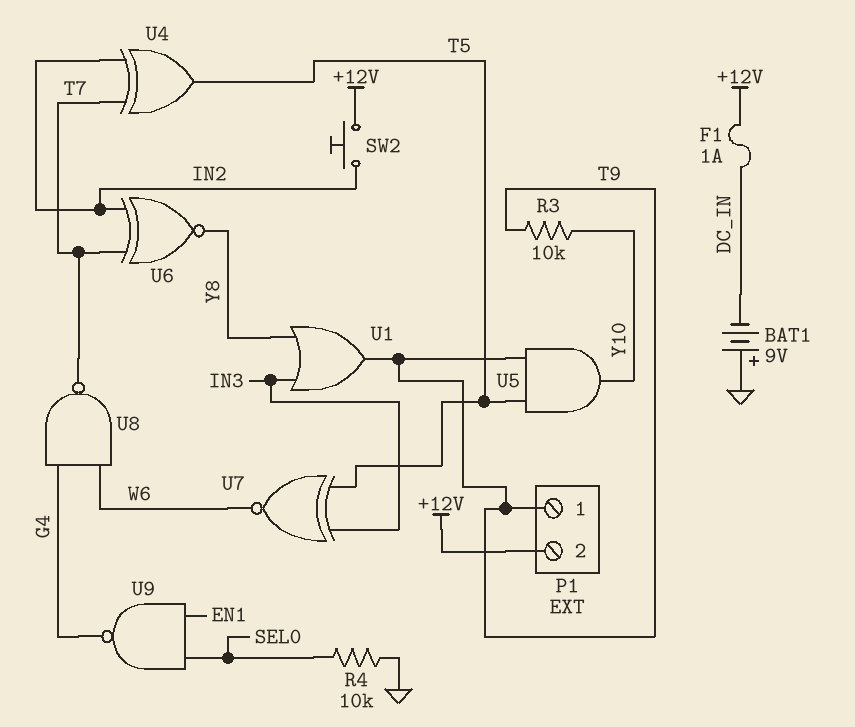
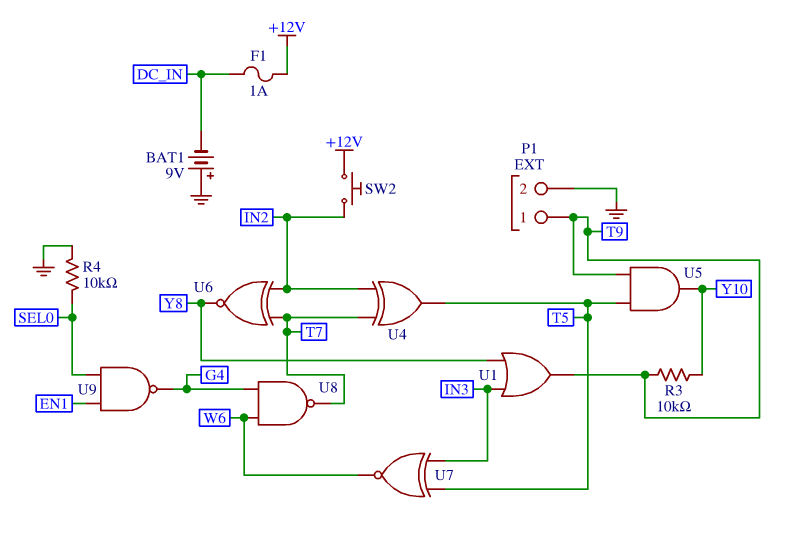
P1 pin 2: +12V -> GND

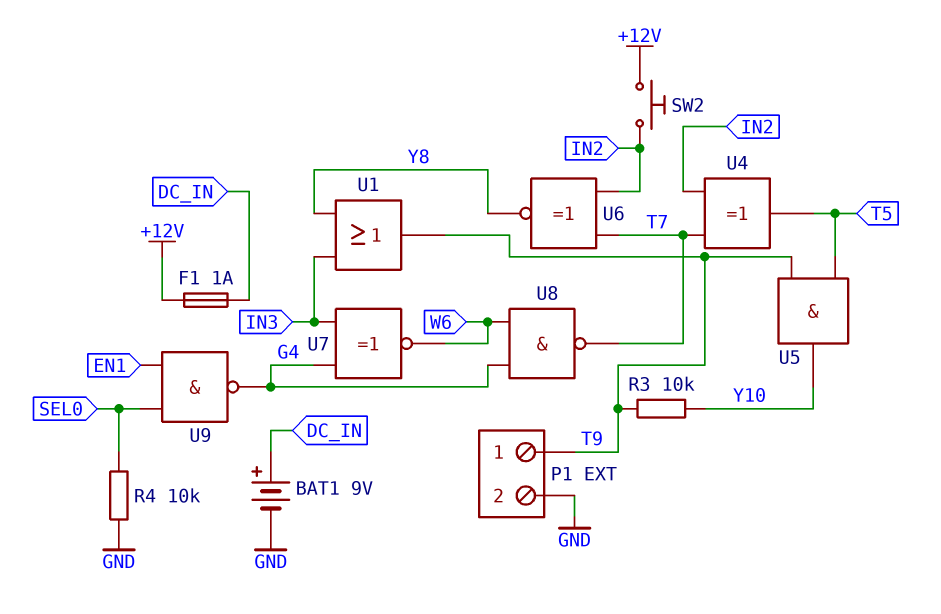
BAT1: 9V (plus GND, minus DC_IN) -> 9V (plus DC_IN, minus GND)
U7: XNOR (in IN3, in T5, out W6) -> XNOR (in G4, in IN3, out W6)

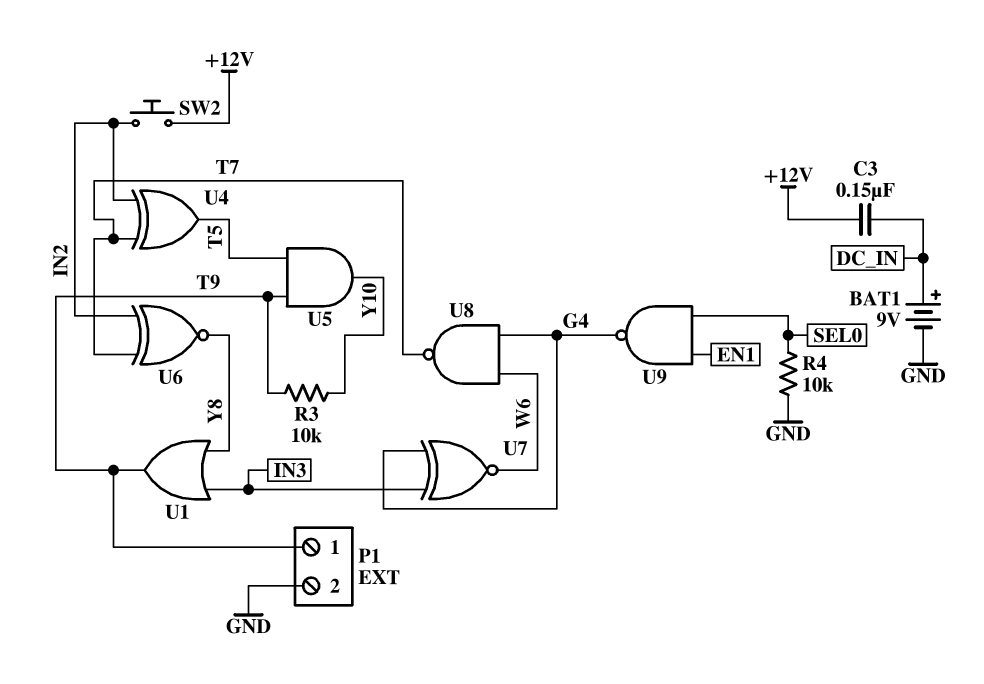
C3: none -> 150nF (+12V, DC_IN)
F1: 1A (+12V, DC_IN) -> none

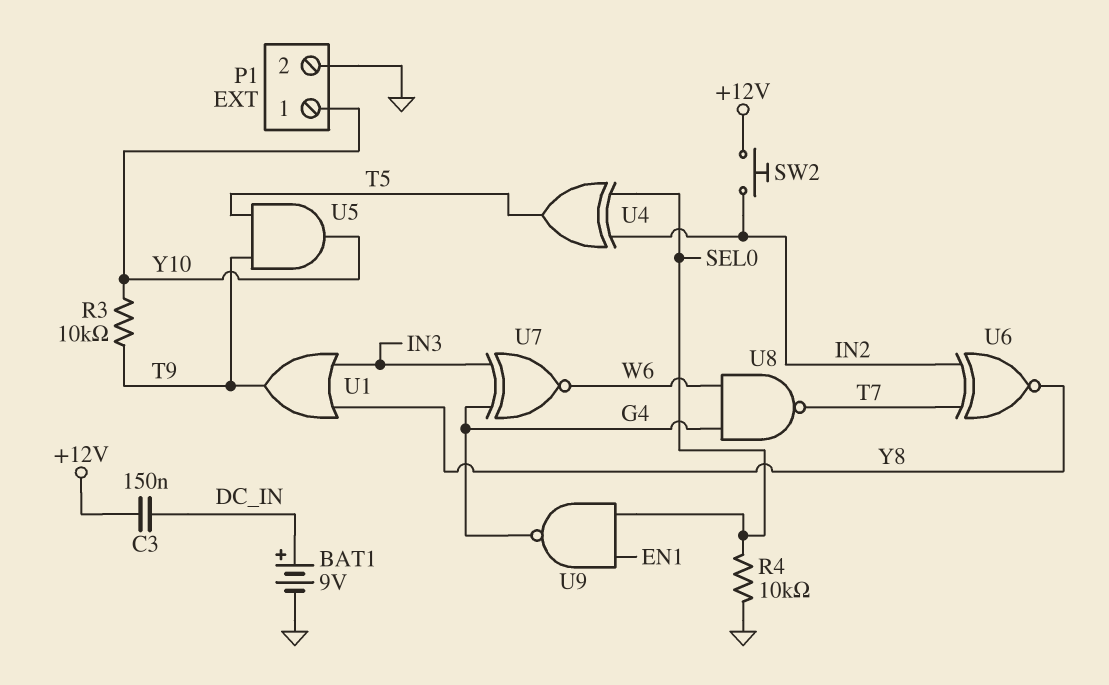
P1 pin 1: T9 -> Y10
U4: XOR (in IN2, in T7, out T5) -> XOR (in IN2, in SEL0, out T5)

